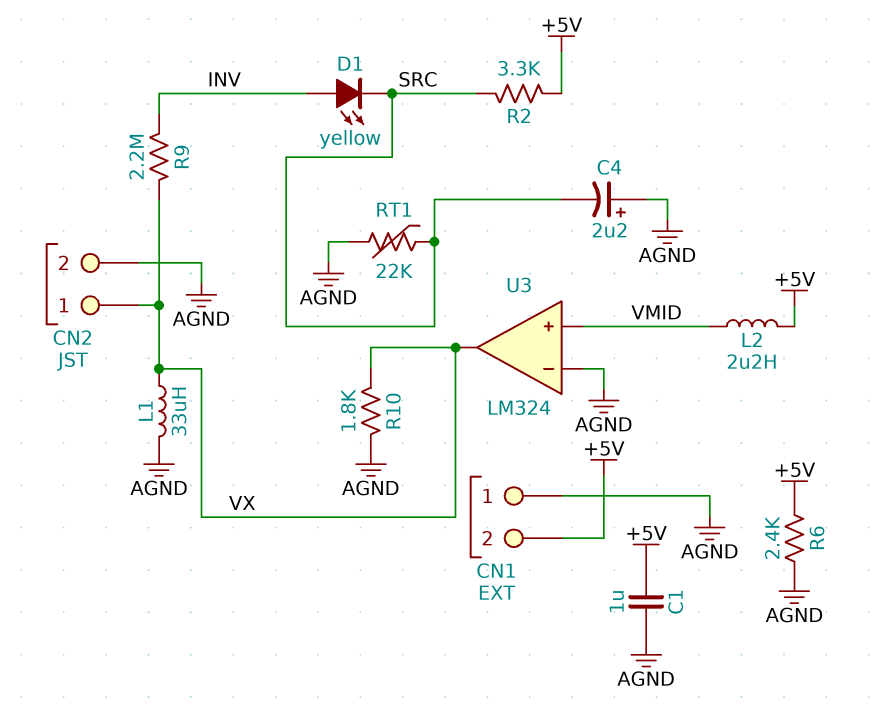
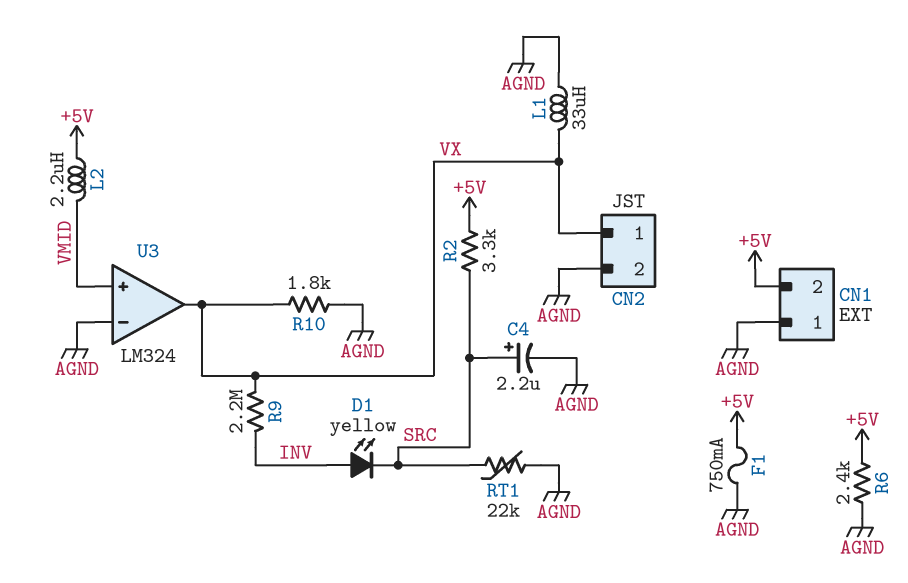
C1: 1uF (+5V, AGND) -> none
C4: 2.2uF (plus AGND, minus SRC) -> 2.2uF (plus SRC, minus AGND)
F1: none -> 750mA (+5V, AGND)

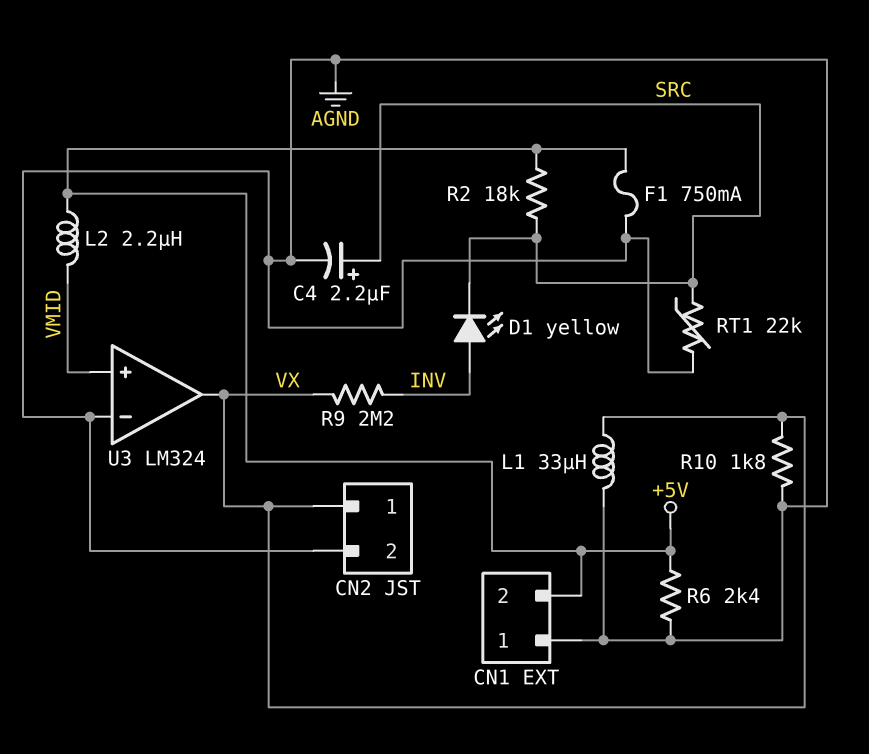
R2: 3.3k (+5V, SRC) -> 18k (+5V, SRC)

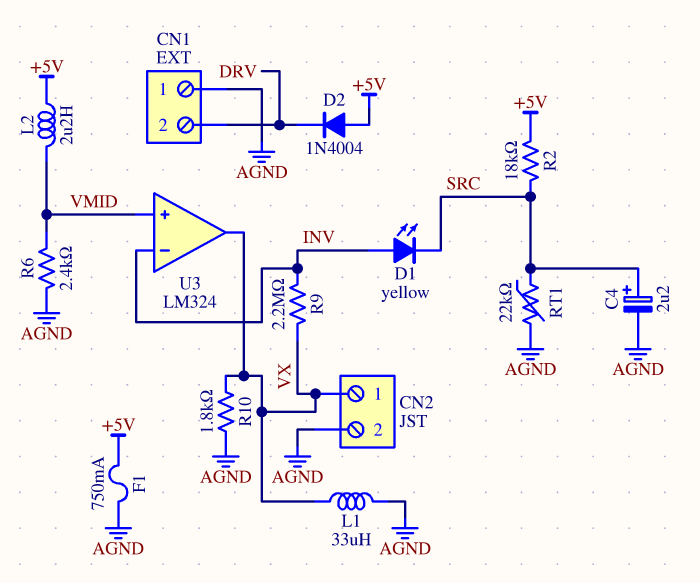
CN1 pin 2: +5V -> DRV
D2: none -> diode 1N4004 (A +5V, K DRV)
R6: 2.4k (+5V, AGND) -> 2.4k (AGND, VMID)
U3 pin in-: AGND -> INV

